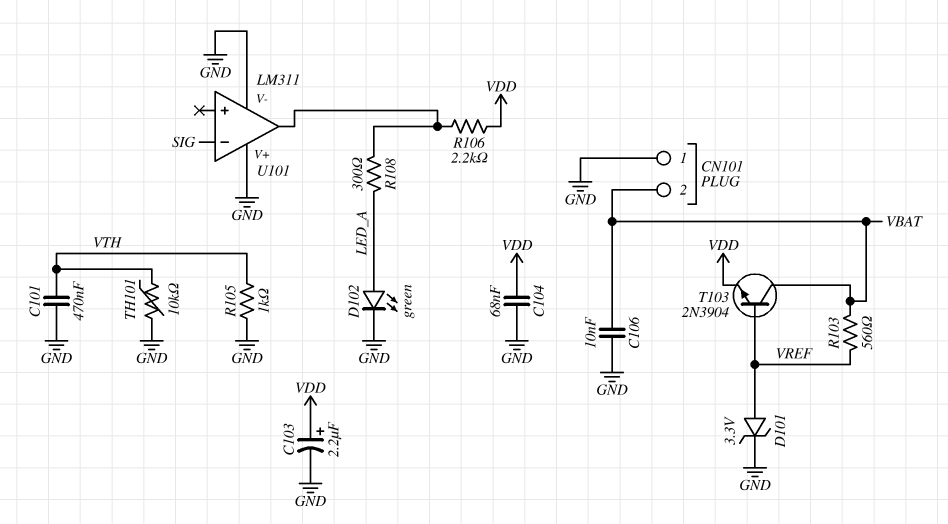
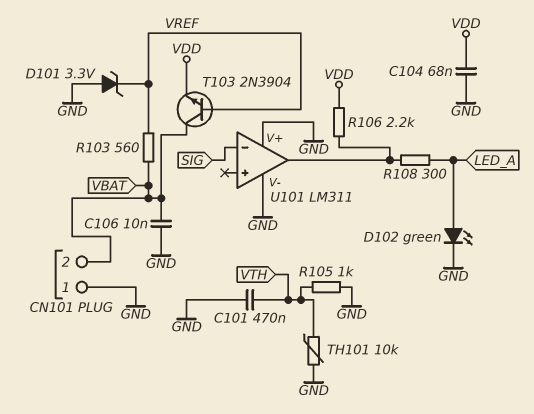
C103: 2.2uF (plus VDD, minus GND) -> none
D101: zener 3.3V (A VREF, K GND) -> zener 3.3V (A GND, K VREF)

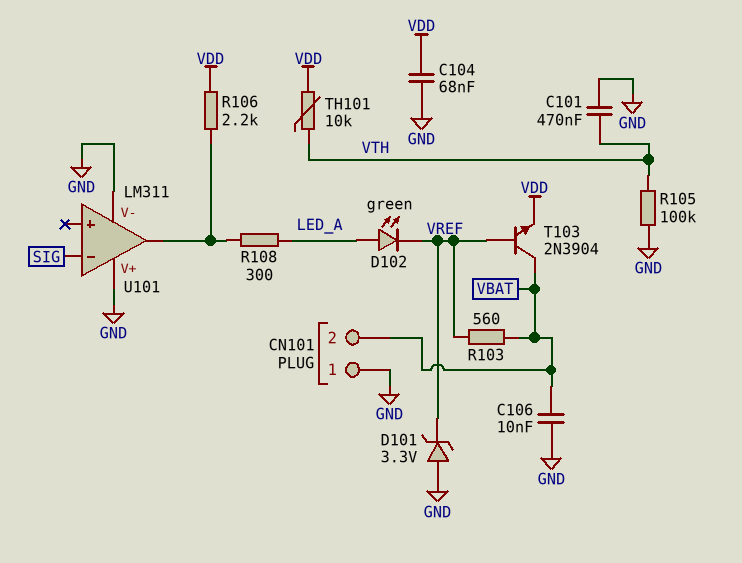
D102: LED green (A LED_A, K GND) -> LED green (A LED_A, K VREF)
R105: 1k (GND, VTH) -> 100k (GND, VTH)
TH101: 10k (GND, VTH) -> 10k (VDD, VTH)

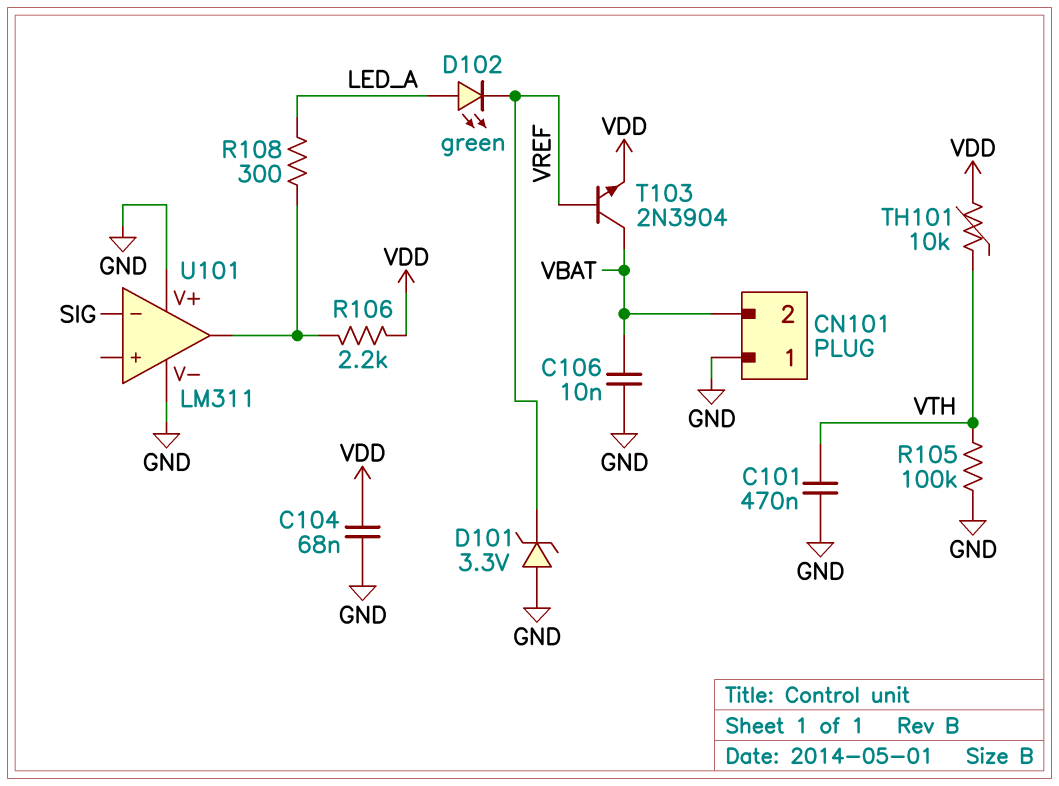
R103: 560 (VBAT, VREF) -> none

